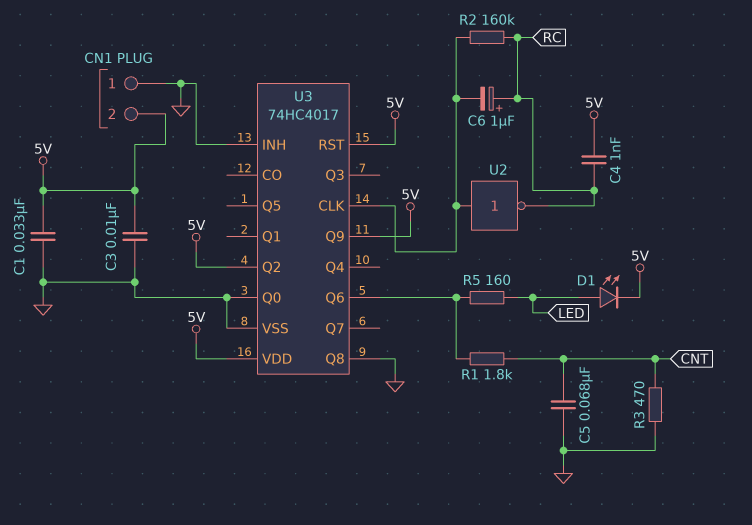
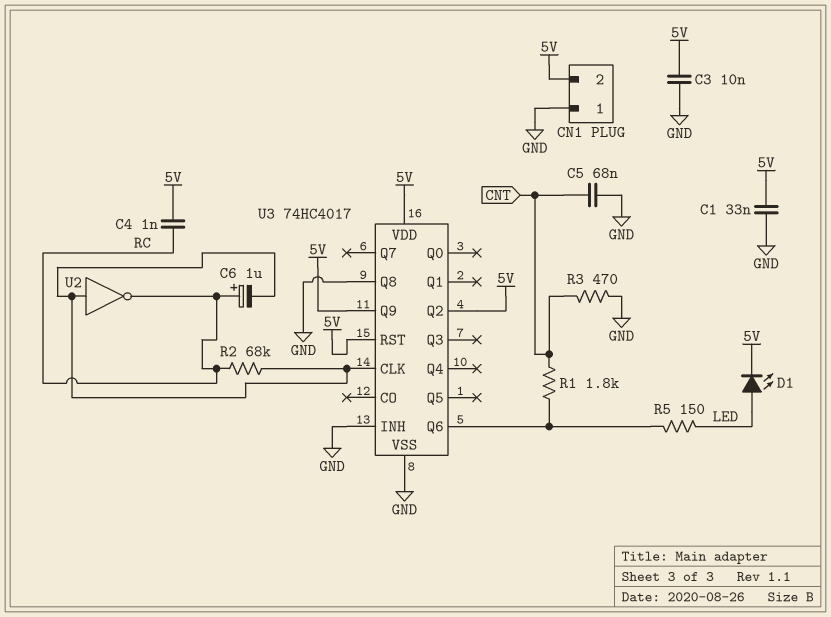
R2: 160k (RC, U3/CLK) -> 68k (RC, U3/CLK)
R5: 160 (LED, U3/Q6) -> 150 (LED, U3/Q6)
U3 pin Q0: GND -> none

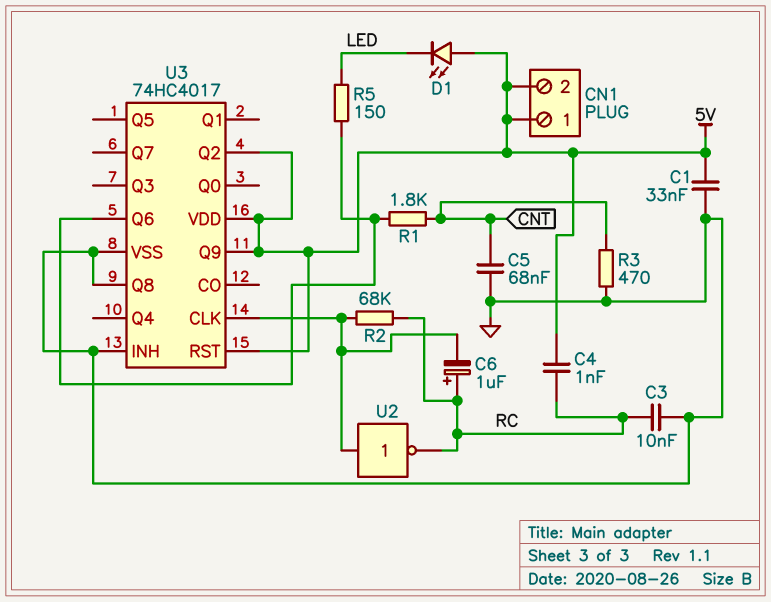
C3: 10nF (5V, GND) -> 10nF (GND, RC)
CN1 pin 1: GND -> 5V
D1: LED (A LED, K 5V) -> LED (A 5V, K LED)

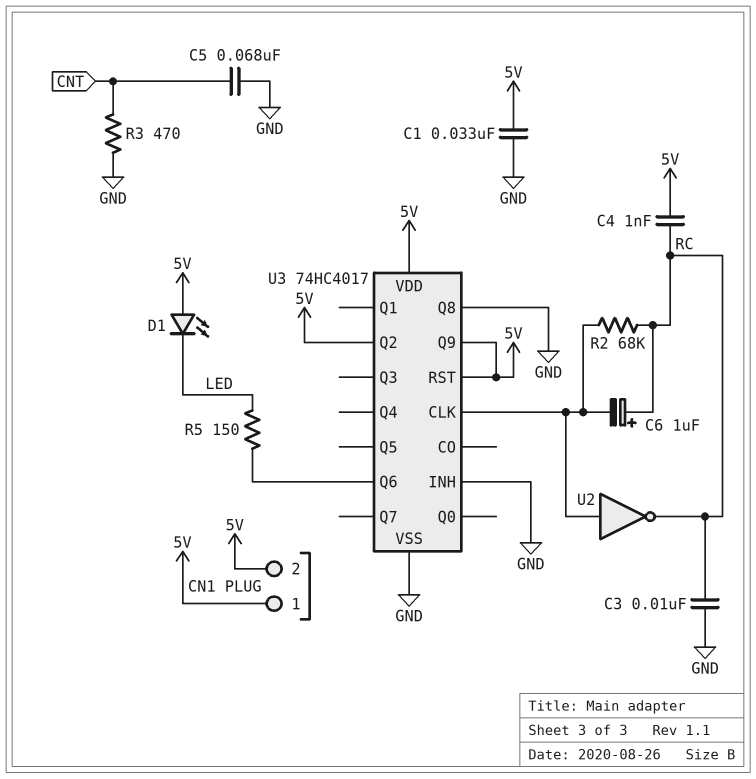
R1: 1.8k (CNT, U3/Q6) -> none

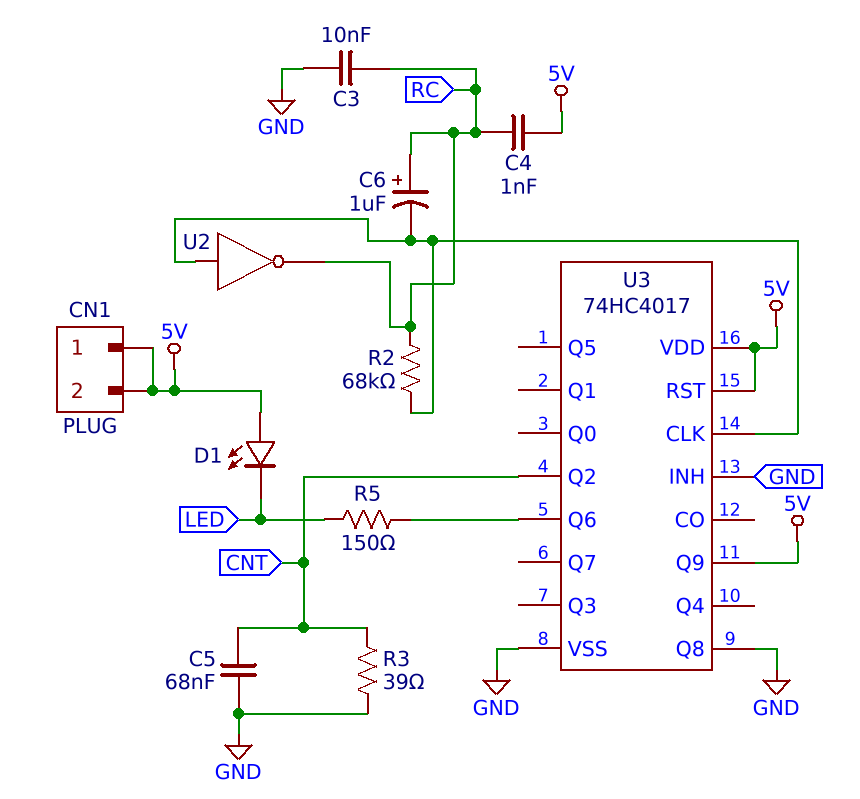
C1: 33nF (5V, GND) -> none
R3: 470 (CNT, GND) -> 39 (CNT, GND)
U3 pin Q2: 5V -> CNT

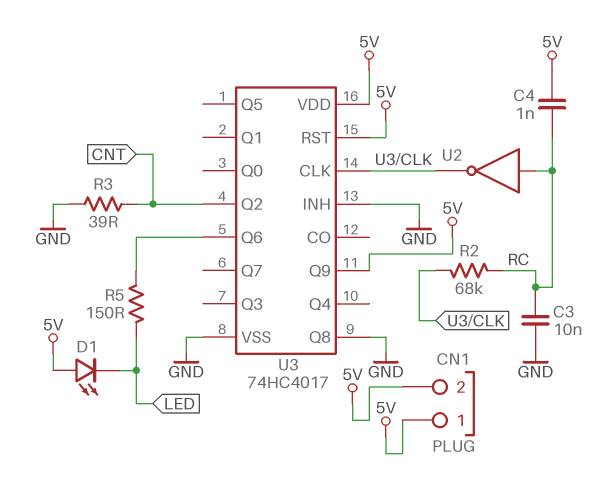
C5: 68nF (CNT, GND) -> none
C6: 1uF (plus RC, minus U3/CLK) -> none
U2: NOT (in U3/CLK, out RC) -> NOT (in RC, out U3/CLK)

